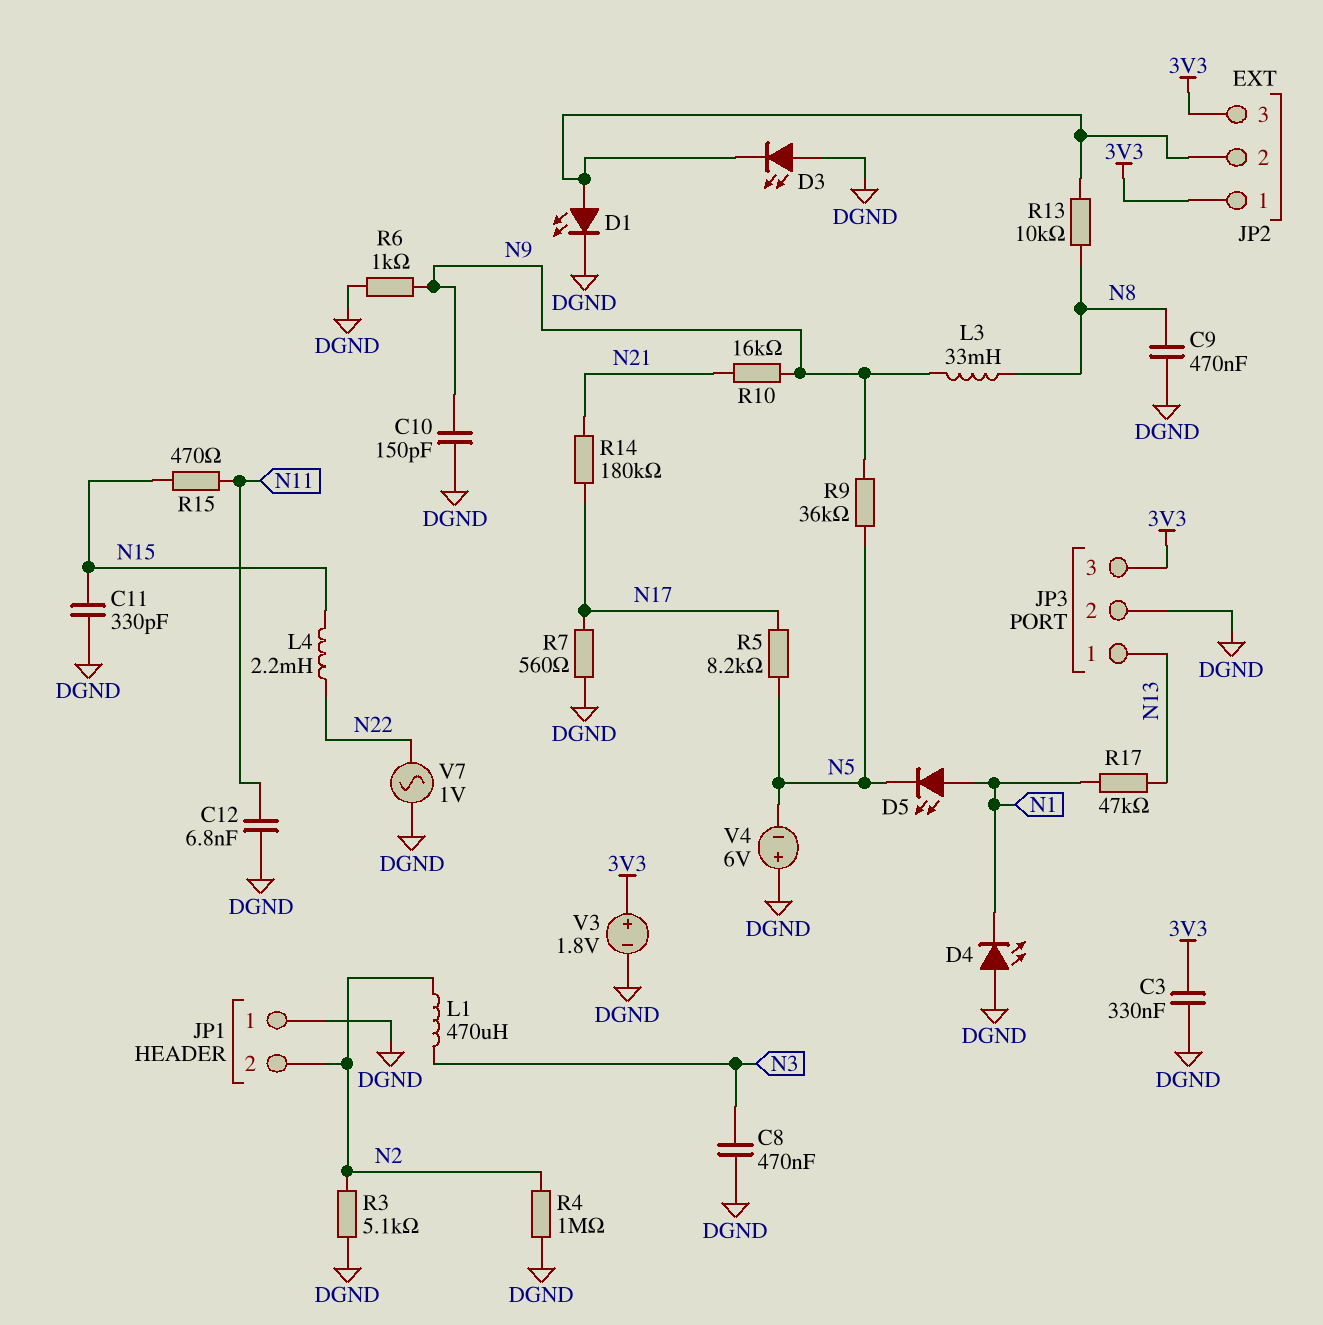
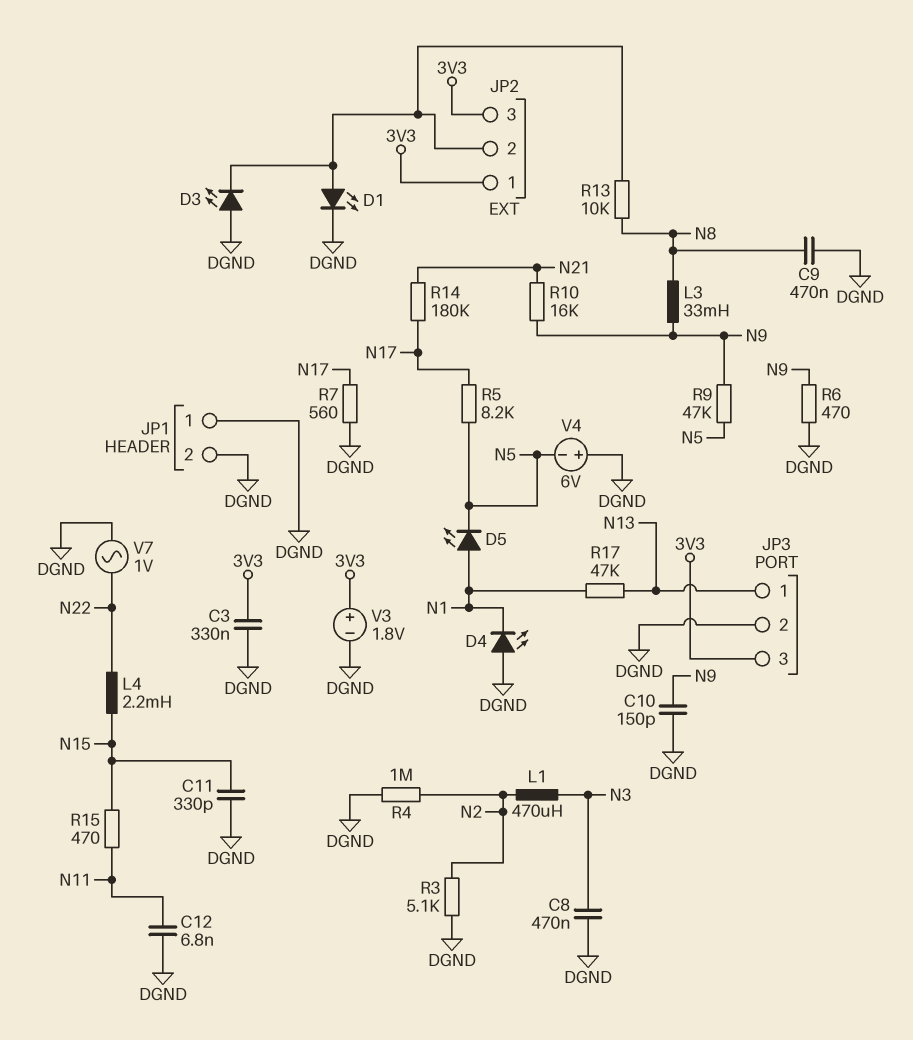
JP1 pin 2: N2 -> DGND
R6: 1k (DGND, N9) -> 470 (DGND, N9)
R9: 36k (N5, N9) -> 47k (N5, N9)

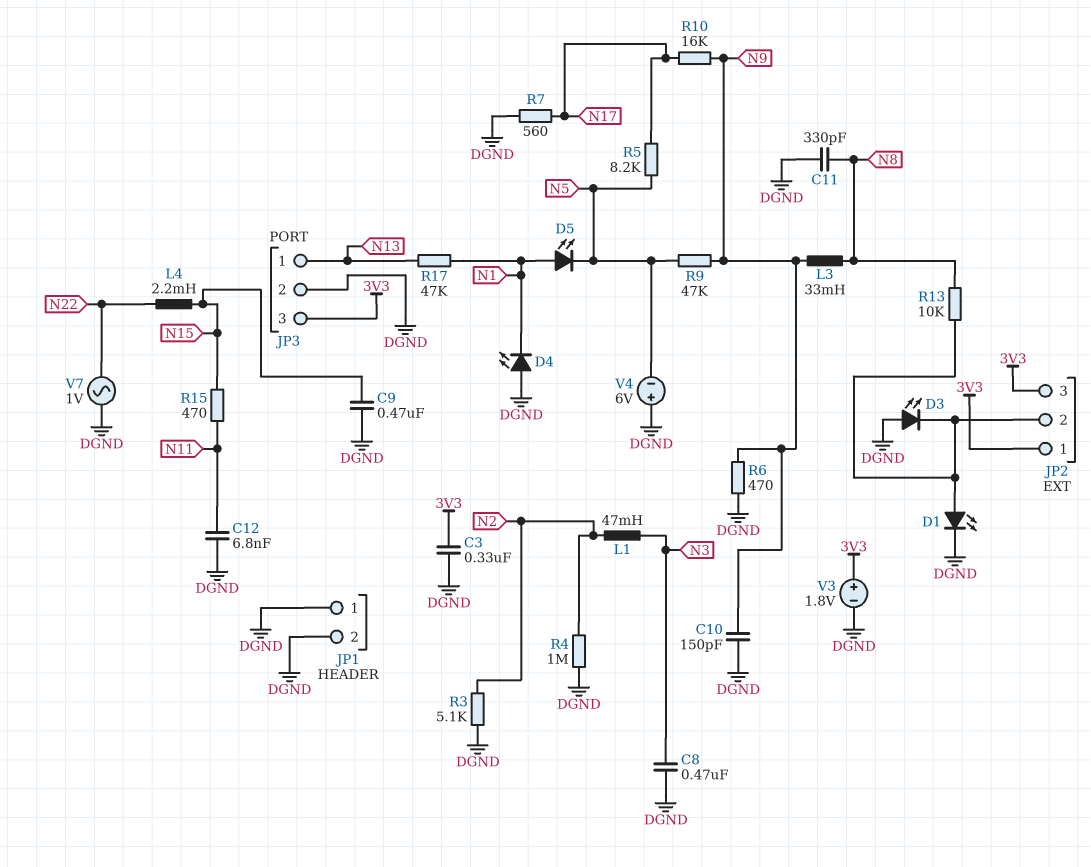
C9: 470nF (DGND, N8) -> 470nF (DGND, N15)
C11: 330pF (DGND, N15) -> 330pF (DGND, N8)
L1: 470uH (N2, N3) -> 47mH (N2, N3)
R10: 16k (N9, N21) -> 16k (N9, N17)
R14: 180k (N17, N21) -> none

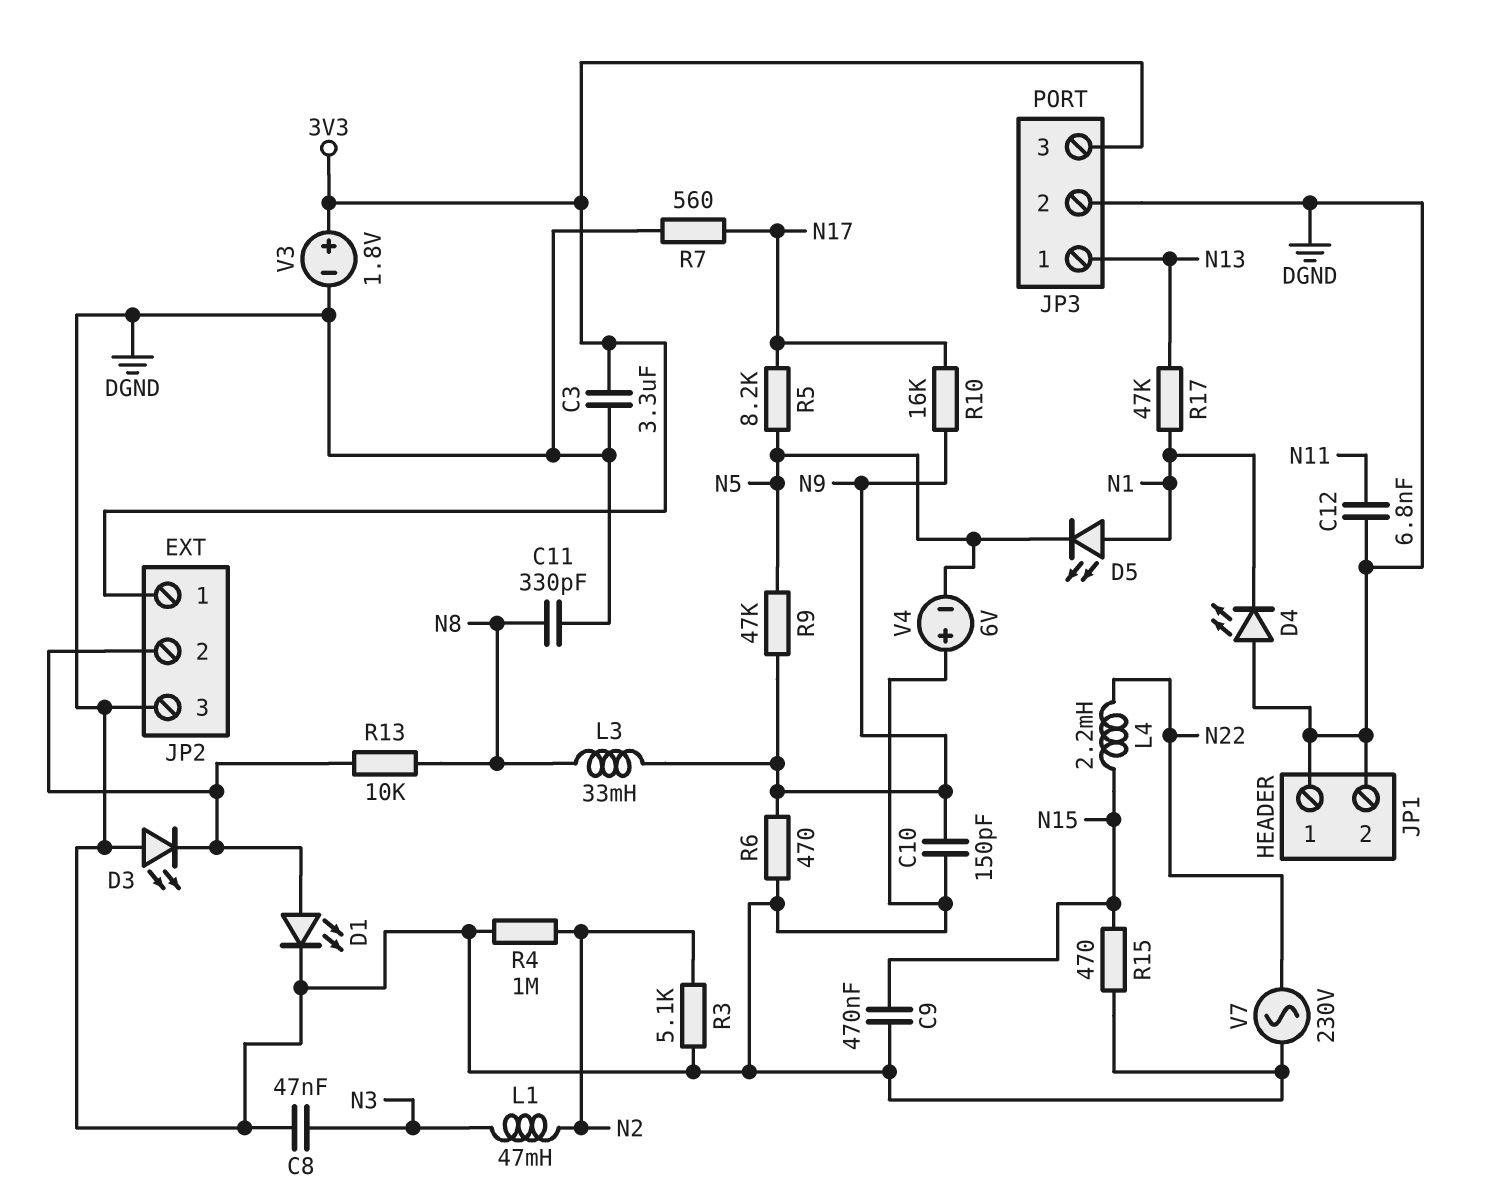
C3: 330nF (3V3, DGND) -> 3.3uF (3V3, DGND)
C8: 470nF (DGND, N3) -> 47nF (DGND, N3)
JP2 pin 3: 3V3 -> DGND
R15: 470 (N11, N15) -> 470 (DGND, N15)
V7: AC 1V (DGND, N22) -> AC 230V (DGND, N22)

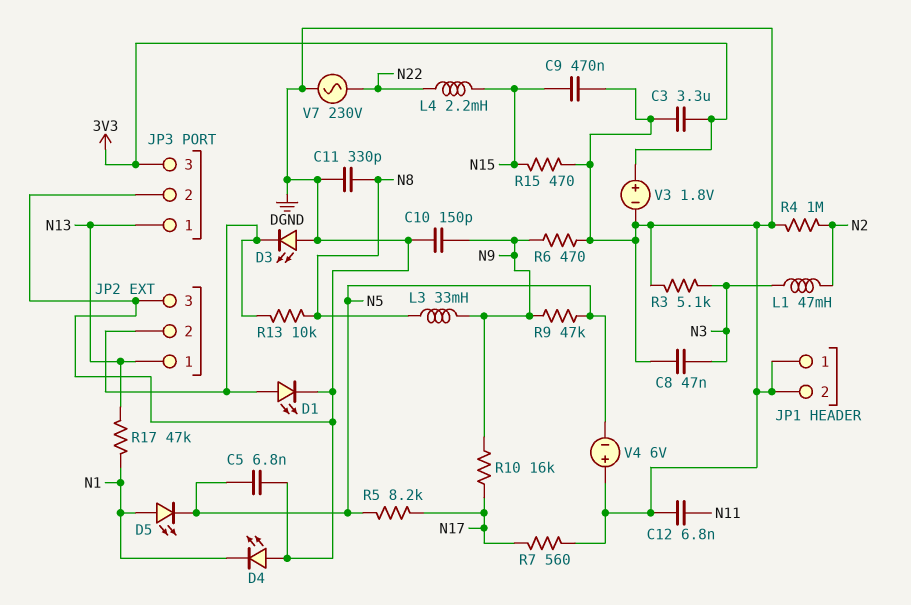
C5: none -> 6.8nF (DGND, N5)
JP2 pin 1: 3V3 -> N13
R3: 5.1k (DGND, N2) -> 5.1k (DGND, N3)

